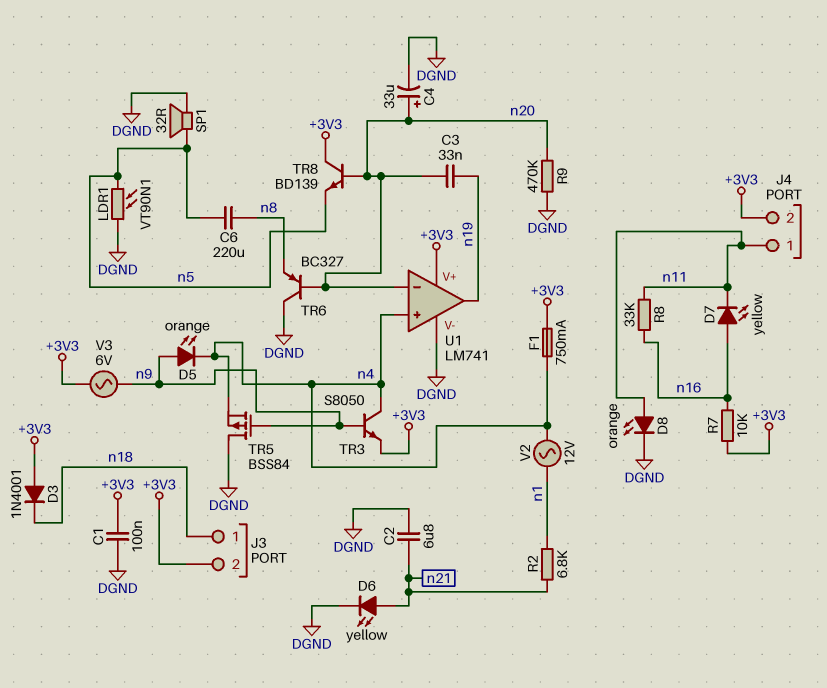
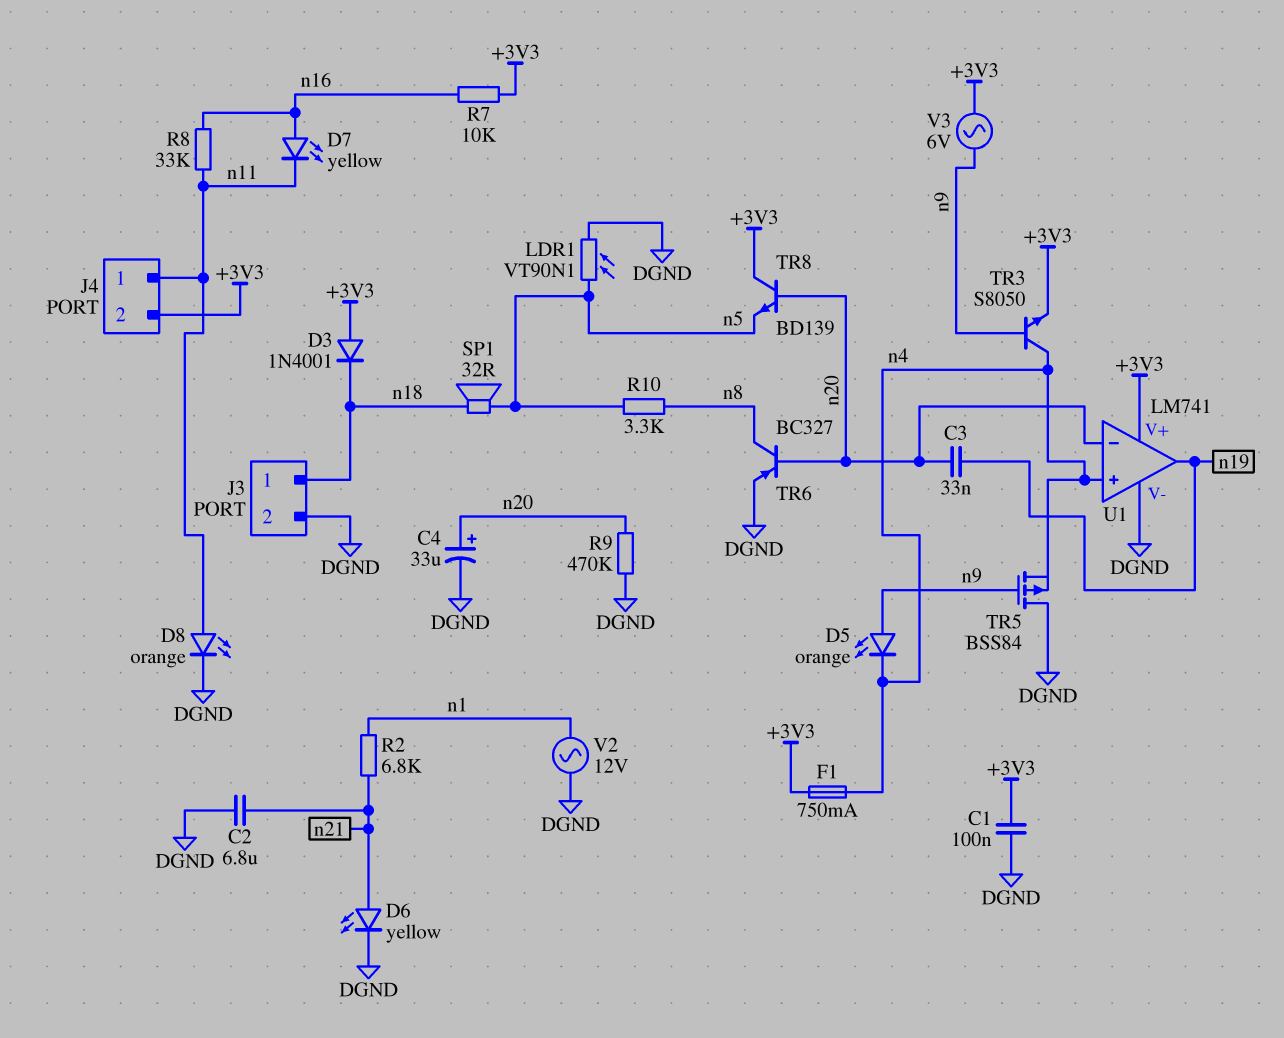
C6: 220uF (n5, n8) -> none
J3 pin 2: +3V3 -> DGND
R10: none -> 3.3k (n5, n8)
SP1: speaker 32R (DGND, n5) -> speaker 32R (n5, n18)
TR6: PNP BC327 (B n20, C DGND, E n8) -> PNP BC327 (B n20, C n8, E DGND)
V2: AC 12V (n1, n4) -> AC 12V (DGND, n1)

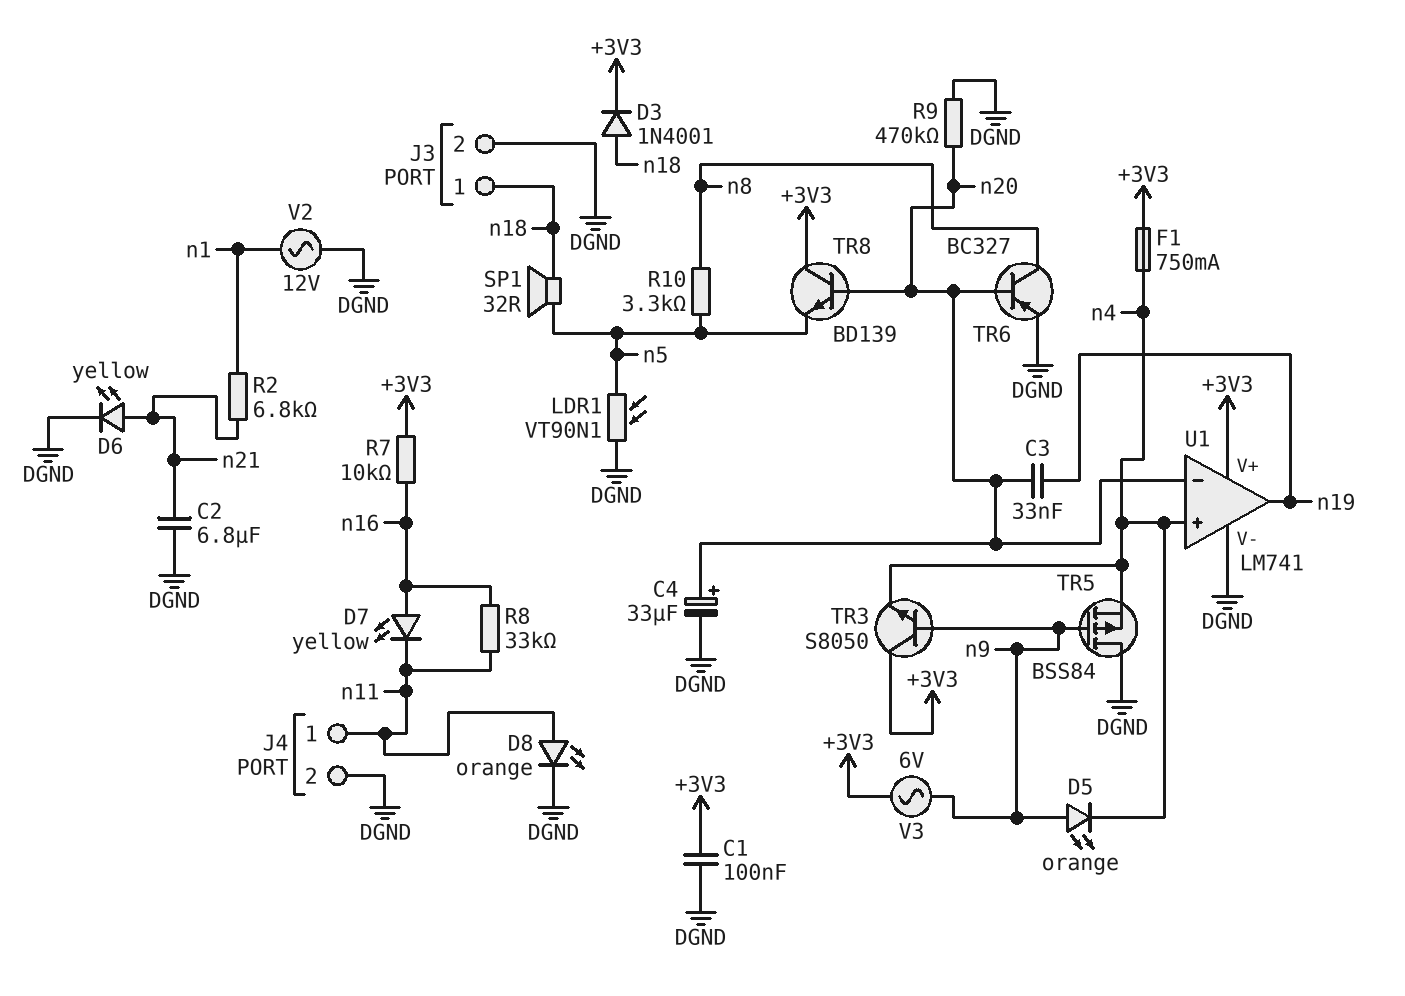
D3: diode 1N4001 (A +3V3, K n18) -> diode 1N4001 (A n18, K +3V3)
J4 pin 2: +3V3 -> DGND
TR3: NPN S8050 (B n9, C n4, E +3V3) -> NPN S8050 (B n9, C +3V3, E n4)

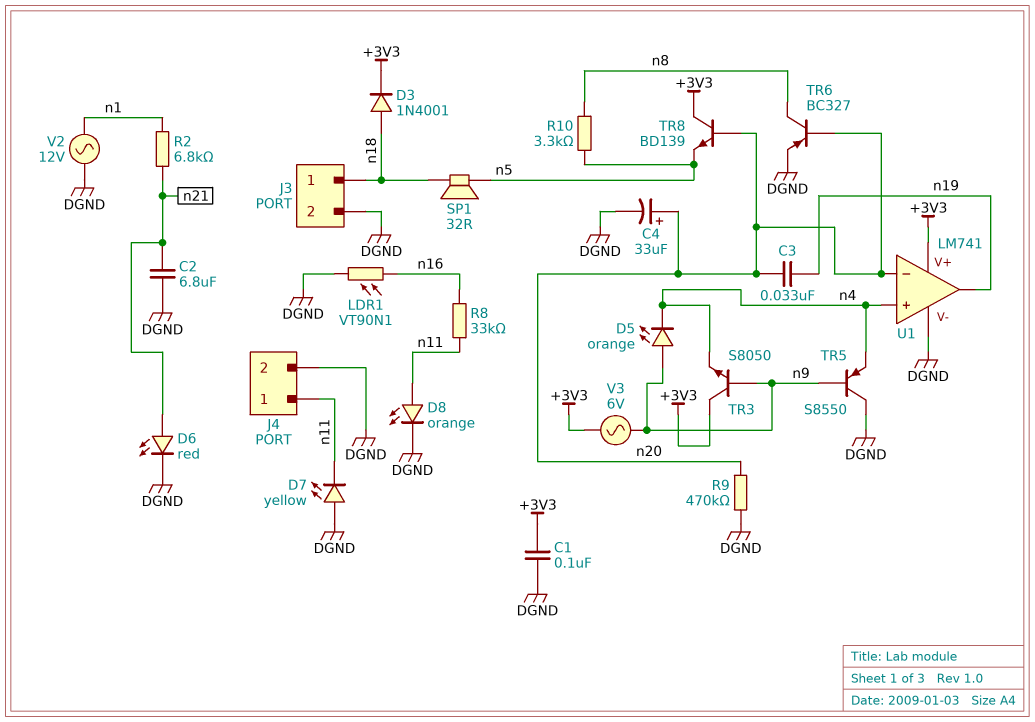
D6: LED yellow (A n21, K DGND) -> LED red (A n21, K DGND)
D7: LED yellow (A n16, K n11) -> LED yellow (A DGND, K n11)
F1: 750mA (+3V3, n4) -> none
LDR1: VT90N1 (DGND, n5) -> VT90N1 (DGND, n16)
R7: 10k (+3V3, n16) -> none
TR5: PMOS BSS84 (G n9, D DGND, S n4) -> PNP S8550 (B n9, C DGND, E n4)

